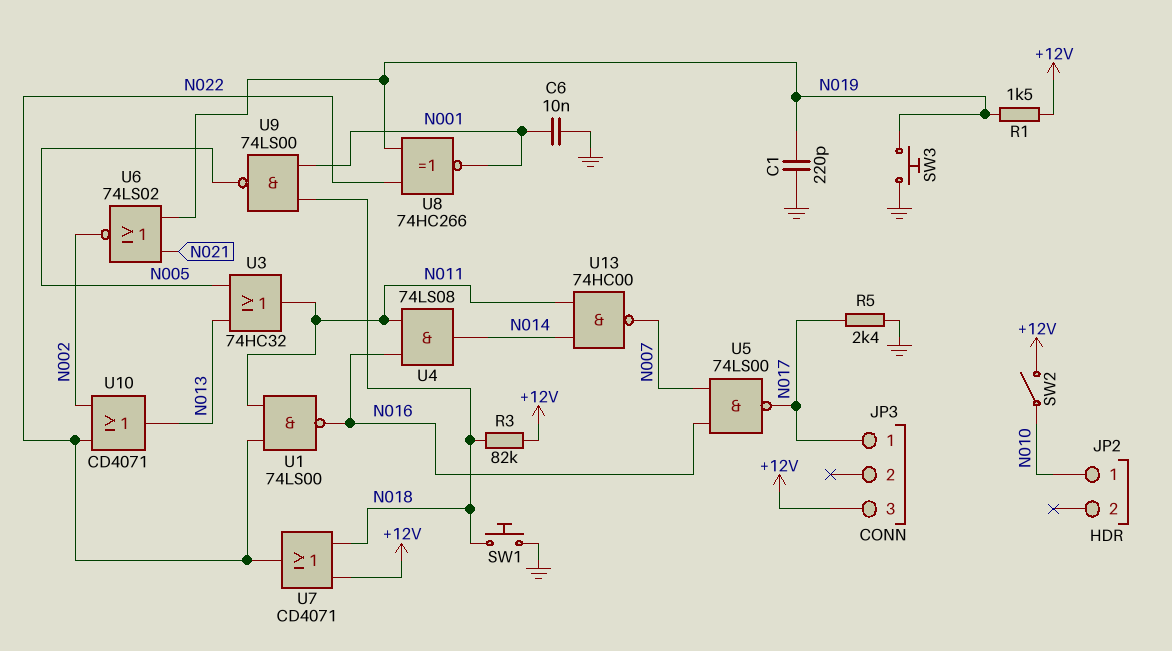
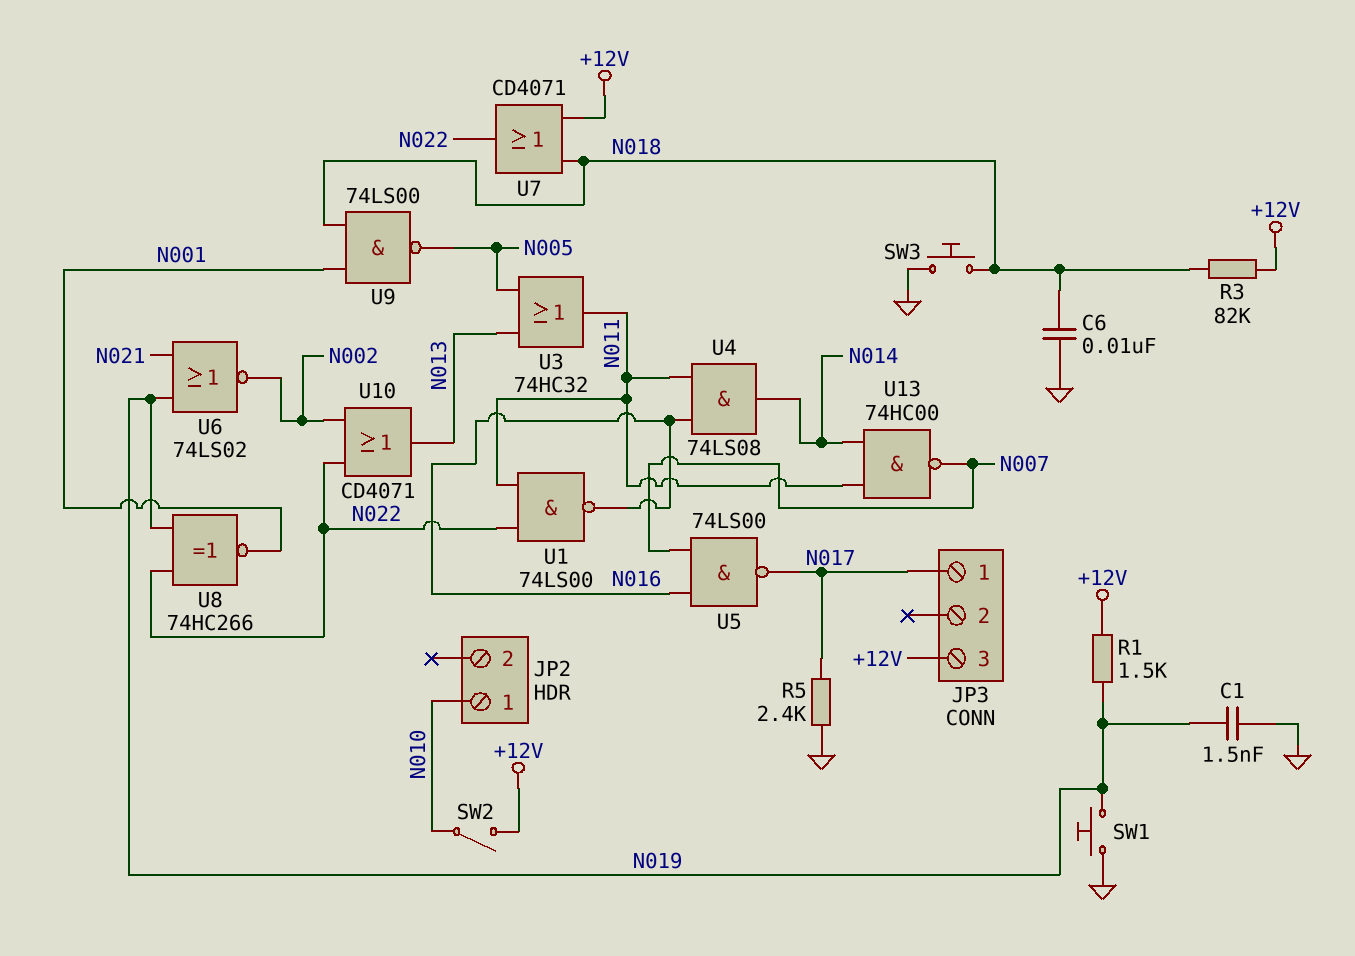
C1: 220pF (GND, N019) -> 1.5nF (GND, N019)
C6: 10nF (GND, N001) -> 10nF (GND, N018)
SW1: button (GND, N018) -> button (GND, N019)
SW3: button (GND, N019) -> button (GND, N018)

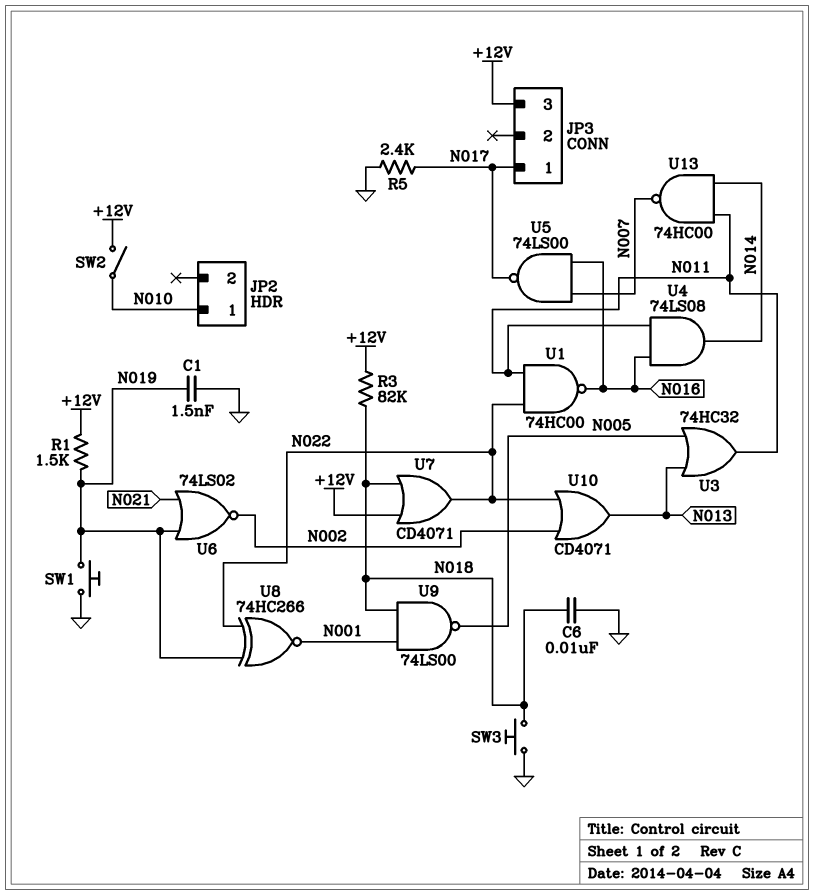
U1: NAND 74LS00 (in N011, in N022, out N016) -> NAND 74HC00 (in N011, in N022, out N016)

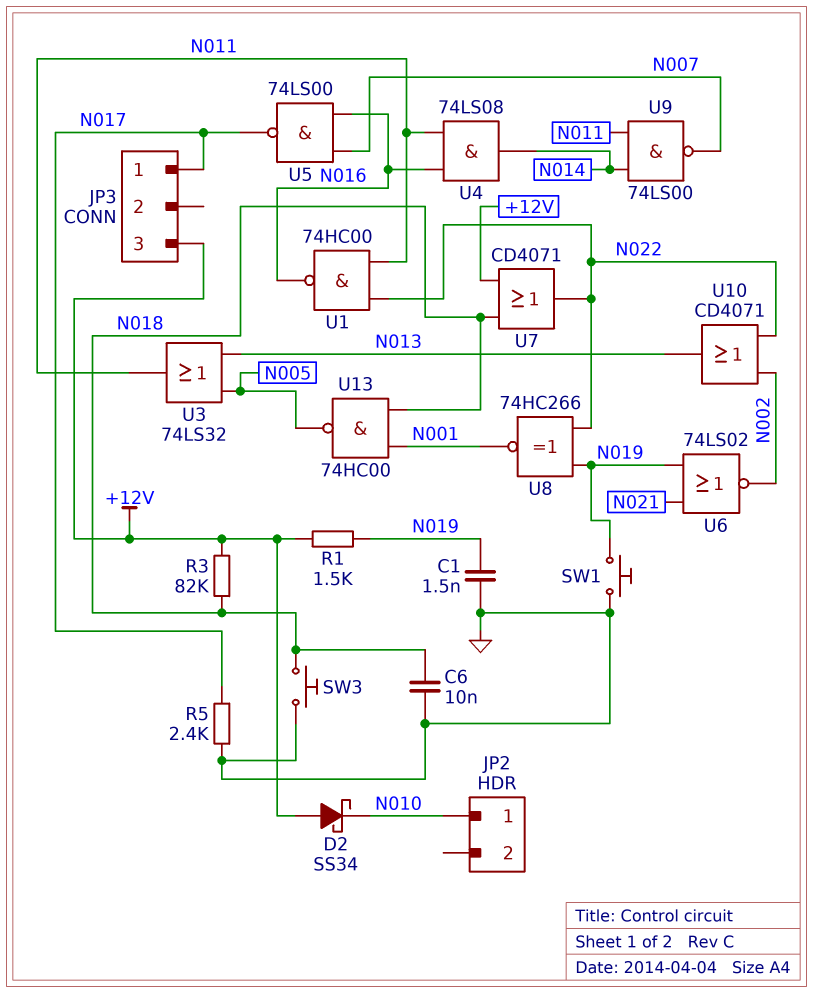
D2: none -> schottky SS34 (A +12V, K N010)
SW2: switch (+12V, N010) -> none
U3: OR 74HC32 (in N005, in N013, out N011) -> OR 74LS32 (in N005, in N013, out N011)
U9: NAND 74LS00 (in N001, in N018, out N005) -> NAND 74LS00 (in N011, in N014, out N007)
U13: NAND 74HC00 (in N011, in N014, out N007) -> NAND 74HC00 (in N001, in N018, out N005)

